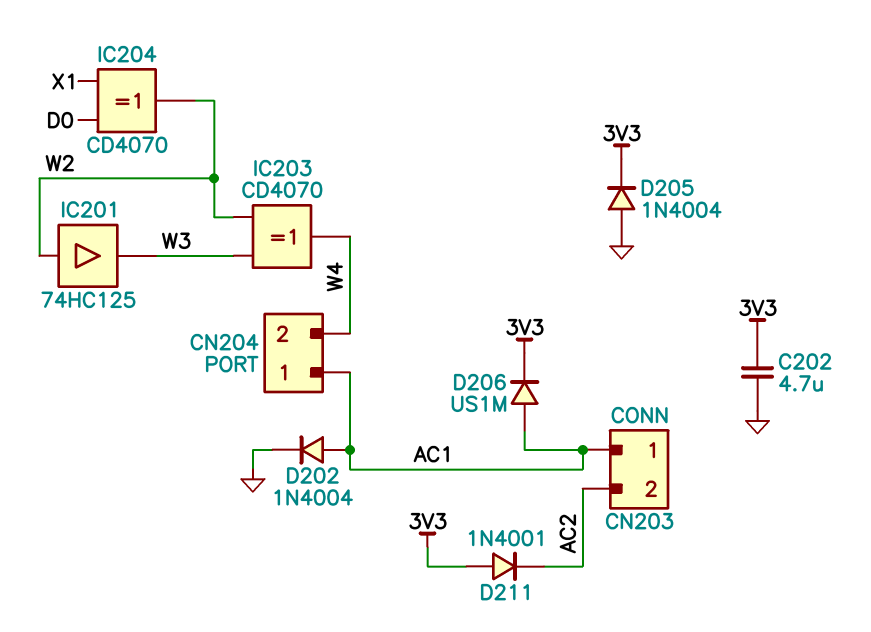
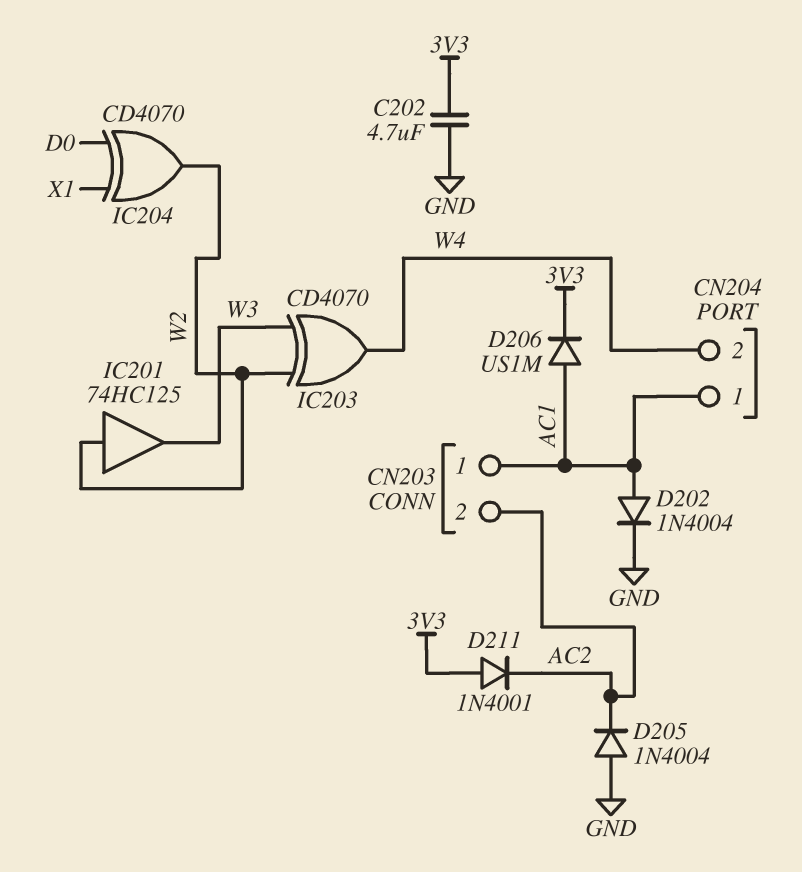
D205: diode 1N4004 (A GND, K 3V3) -> diode 1N4004 (A GND, K AC2)

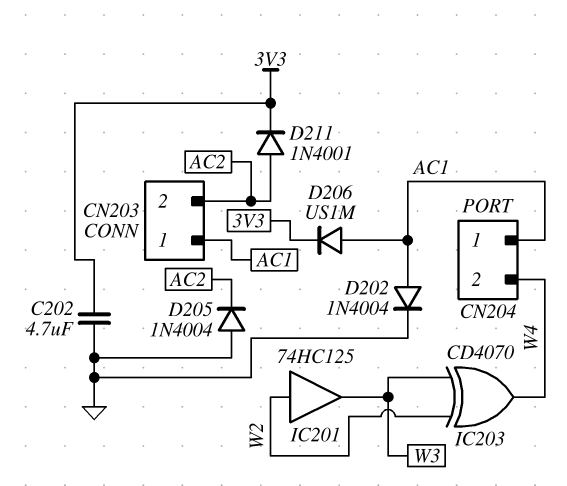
D211: diode 1N4001 (A 3V3, K AC2) -> diode 1N4001 (A AC2, K 3V3)
IC204: XOR CD4070 (in D0, in X1, out W2) -> none

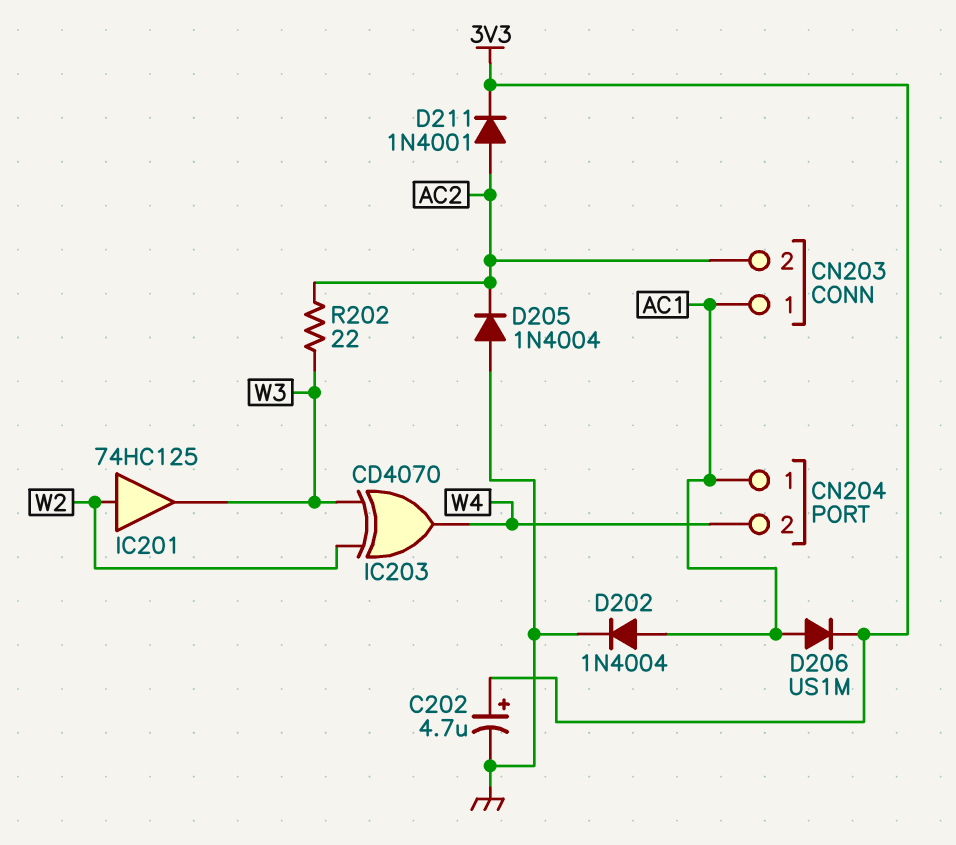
C202: 4.7uF (3V3, GND) -> 4.7uF (plus 3V3, minus GND)
R202: none -> 22 (AC2, W3)

